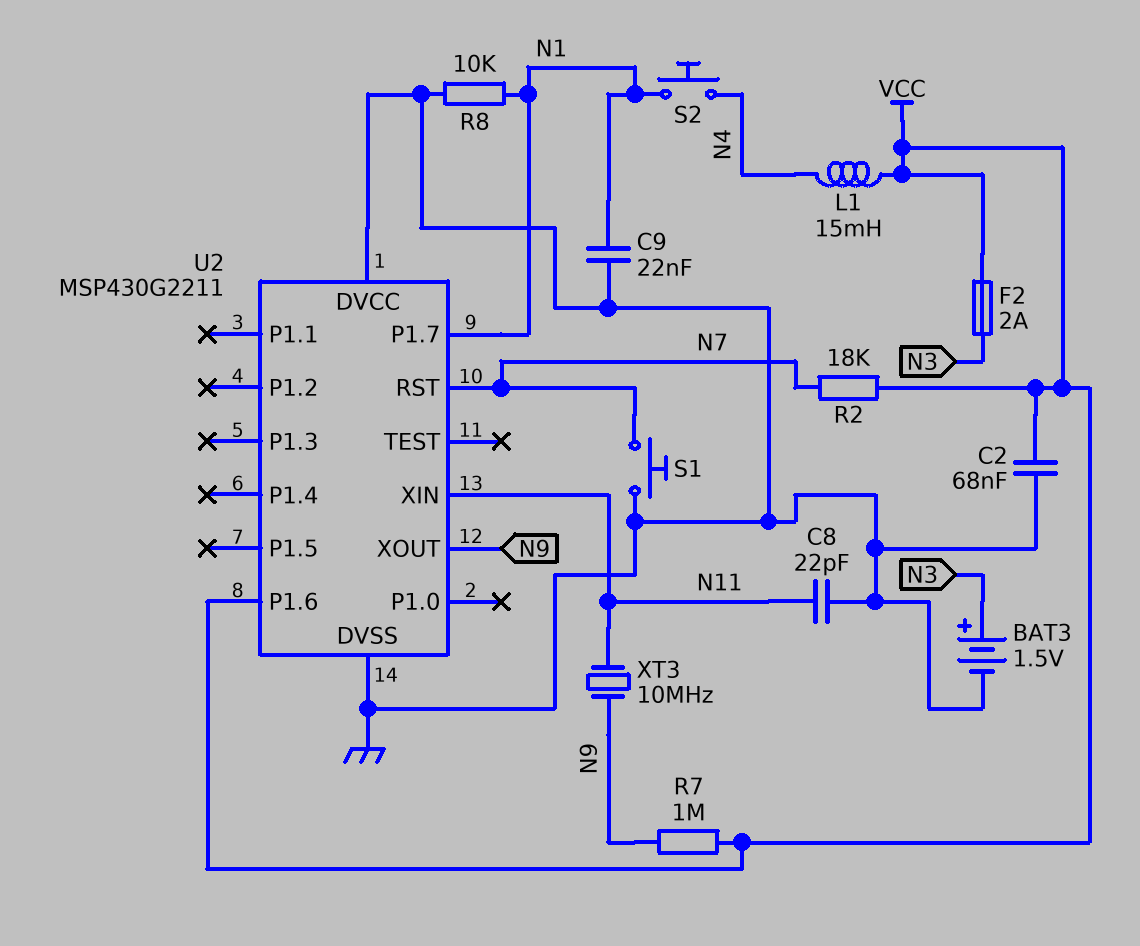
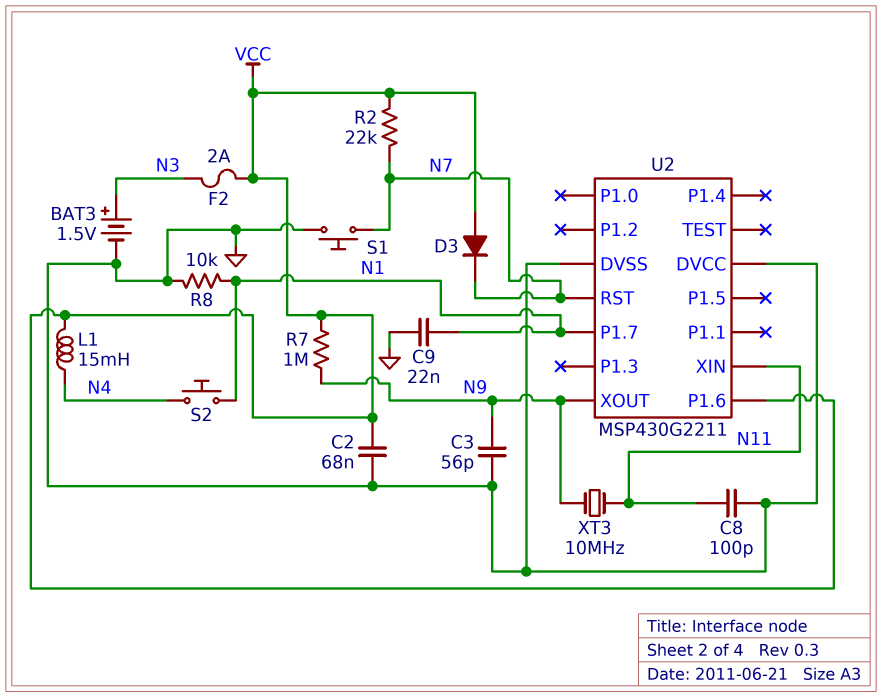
C3: none -> 56pF (GND, N9)
C8: 22pF (GND, N11) -> 100pF (GND, N11)
D3: none -> diode (A VCC, K N7)
R2: 18k (N7, VCC) -> 22k (N7, VCC)

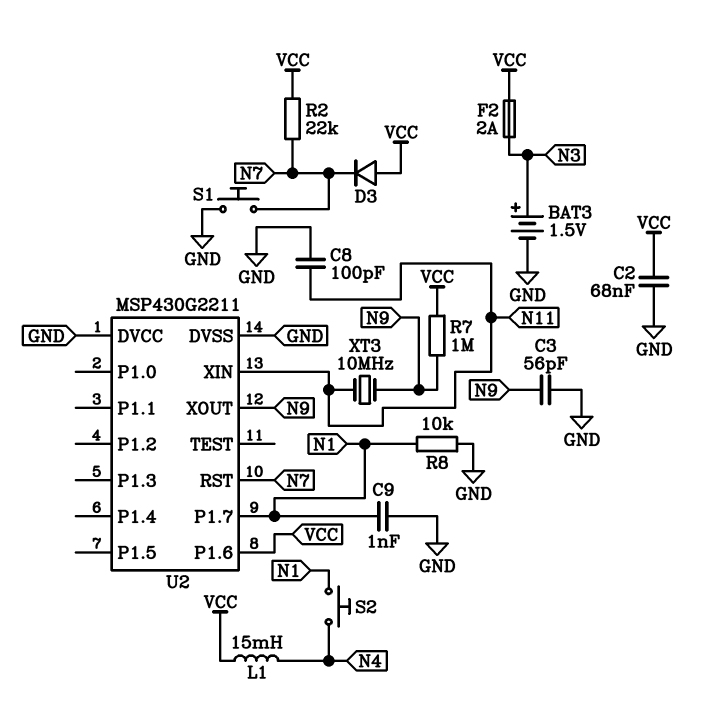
C9: 22nF (GND, N1) -> 1nF (GND, N1)

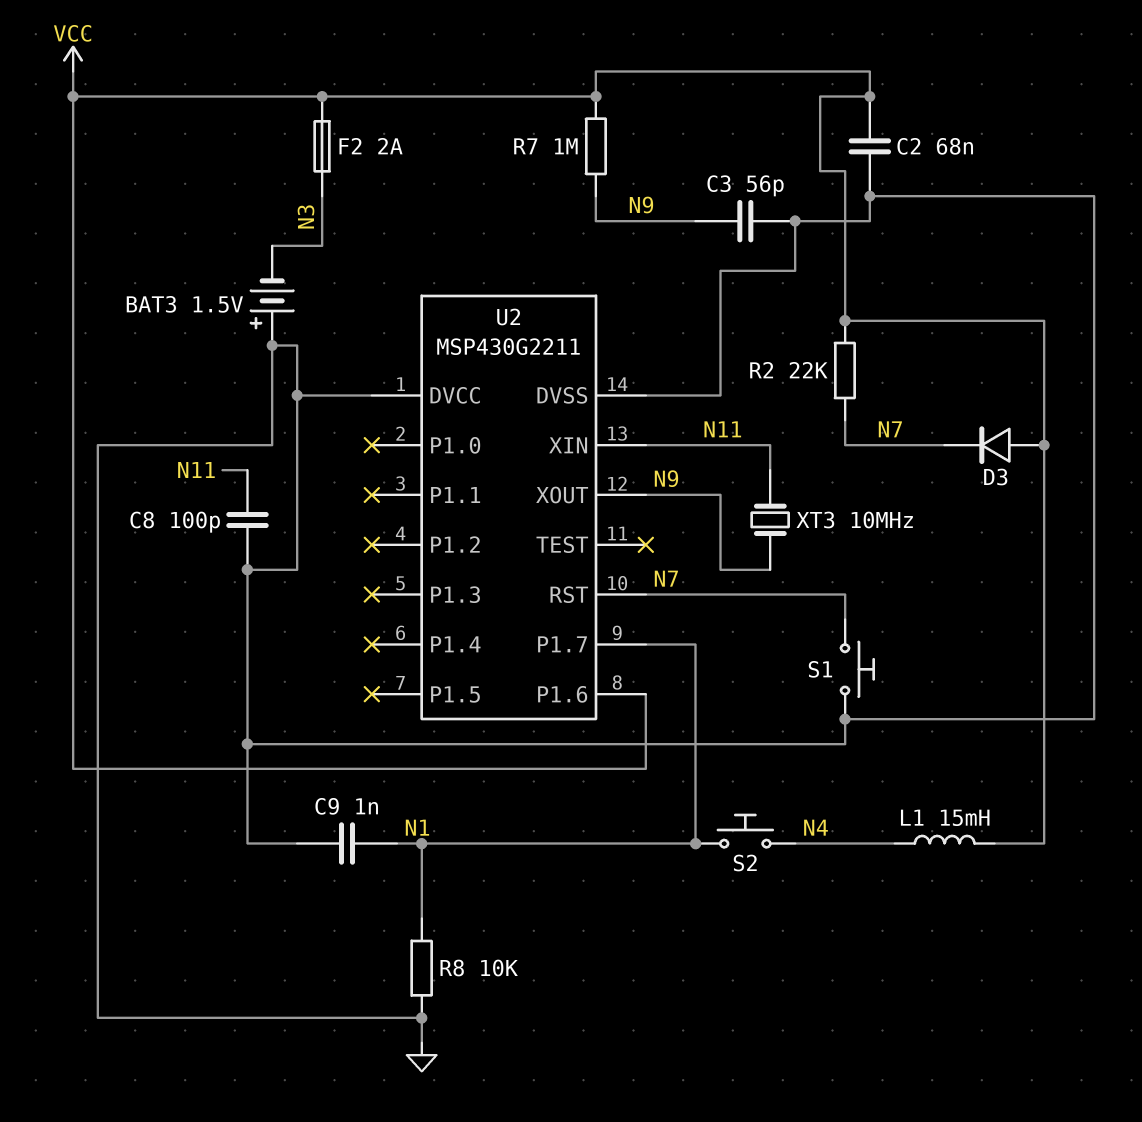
BAT3: 1.5V (plus N3, minus GND) -> 1.5V (plus GND, minus N3)

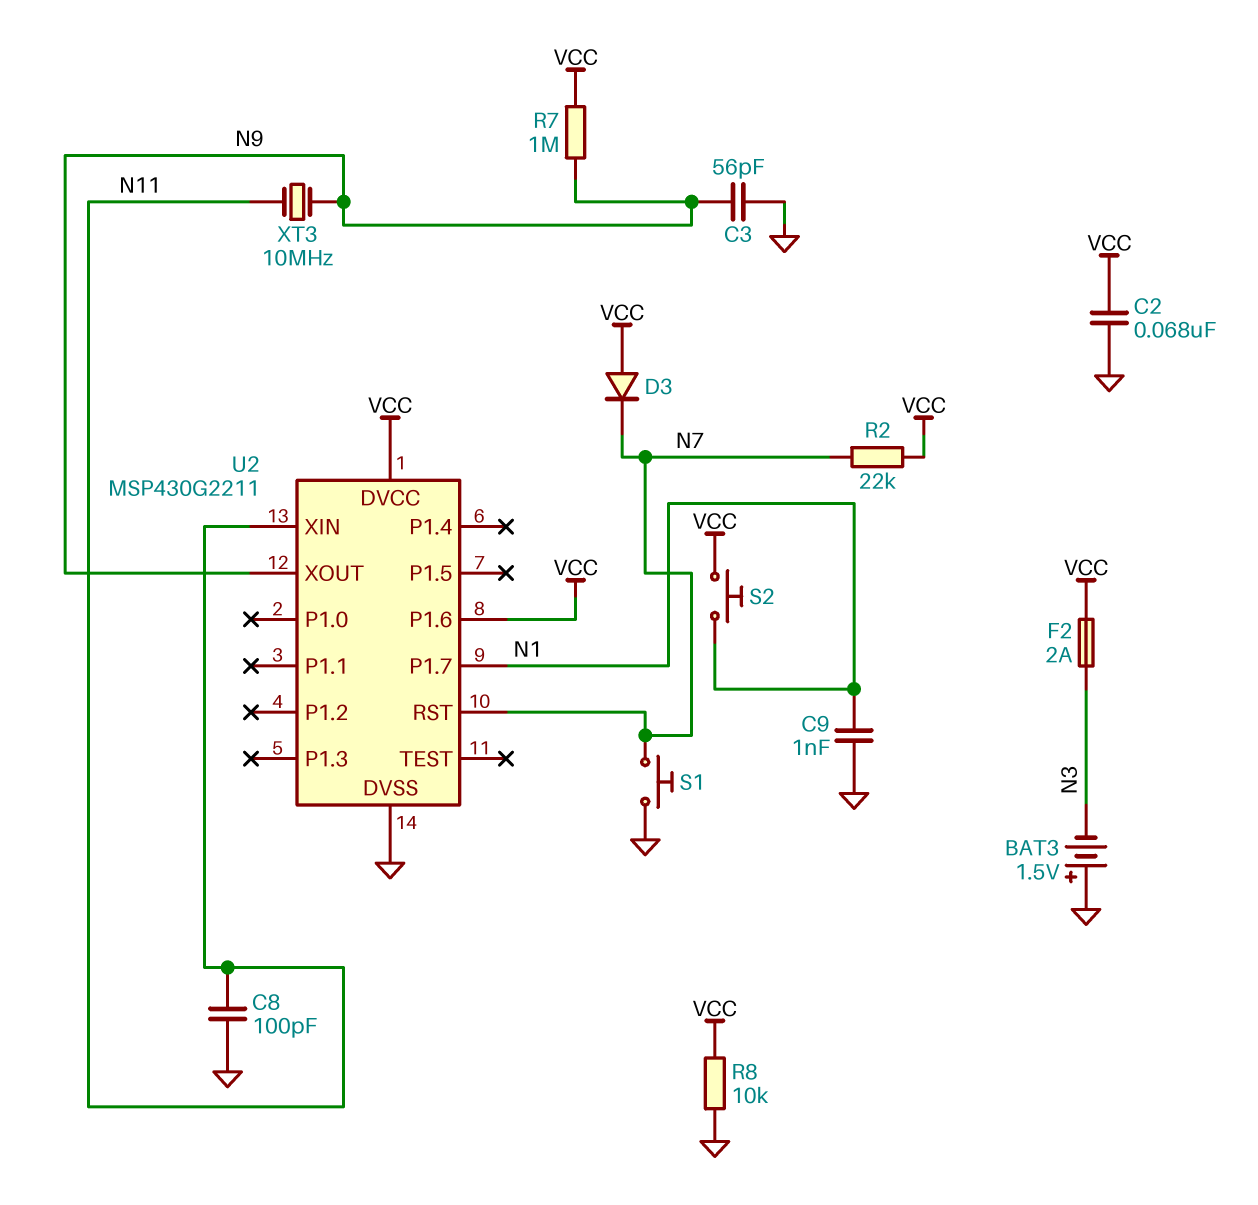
L1: 15mH (N4, VCC) -> none
R8: 10k (GND, N1) -> 10k (GND, VCC)
S2: button (N1, N4) -> button (N1, VCC)
U2 pin DVCC: GND -> VCC

